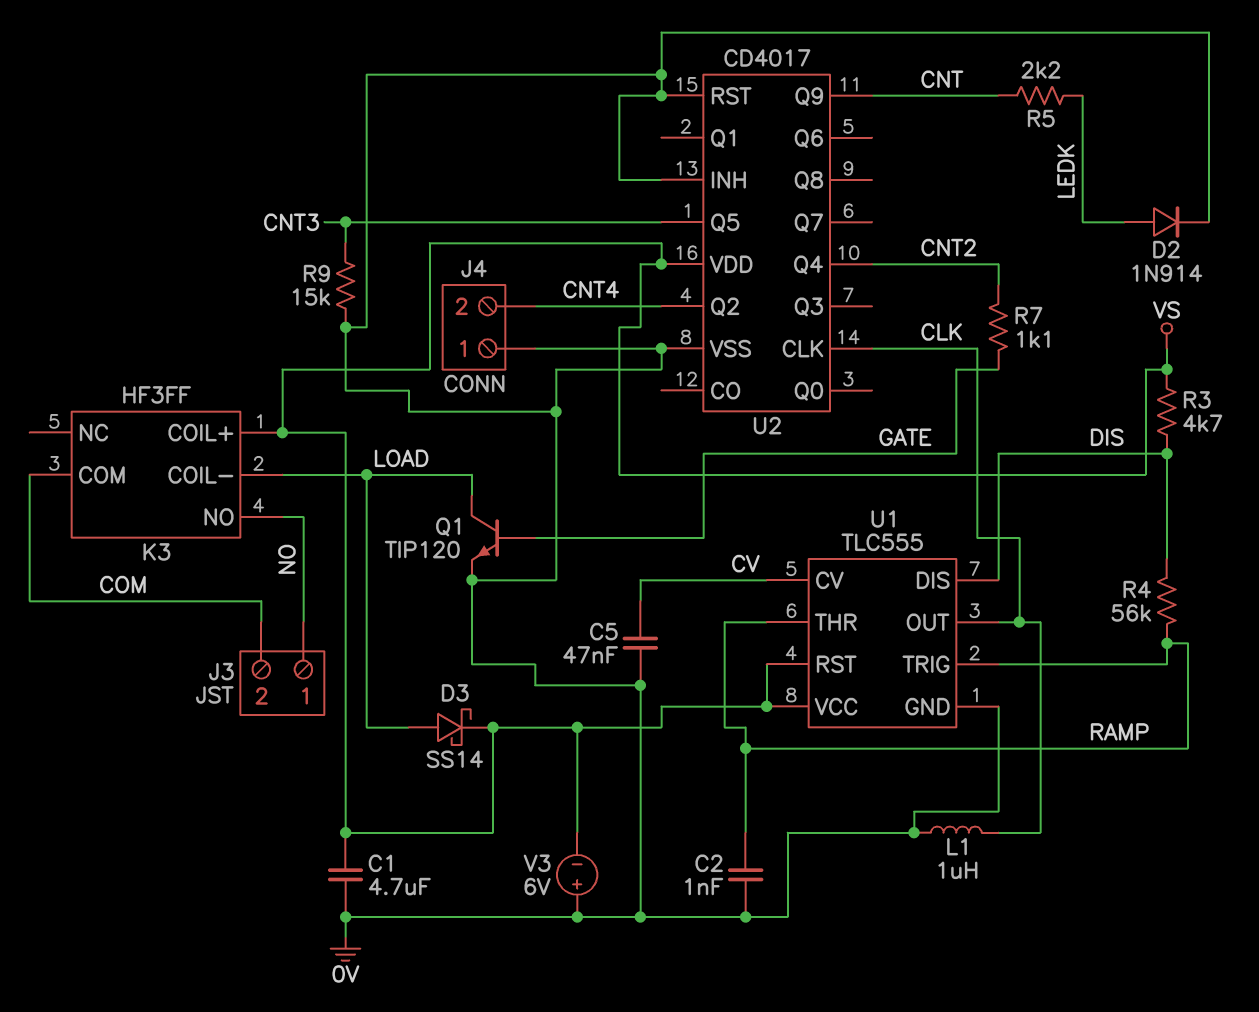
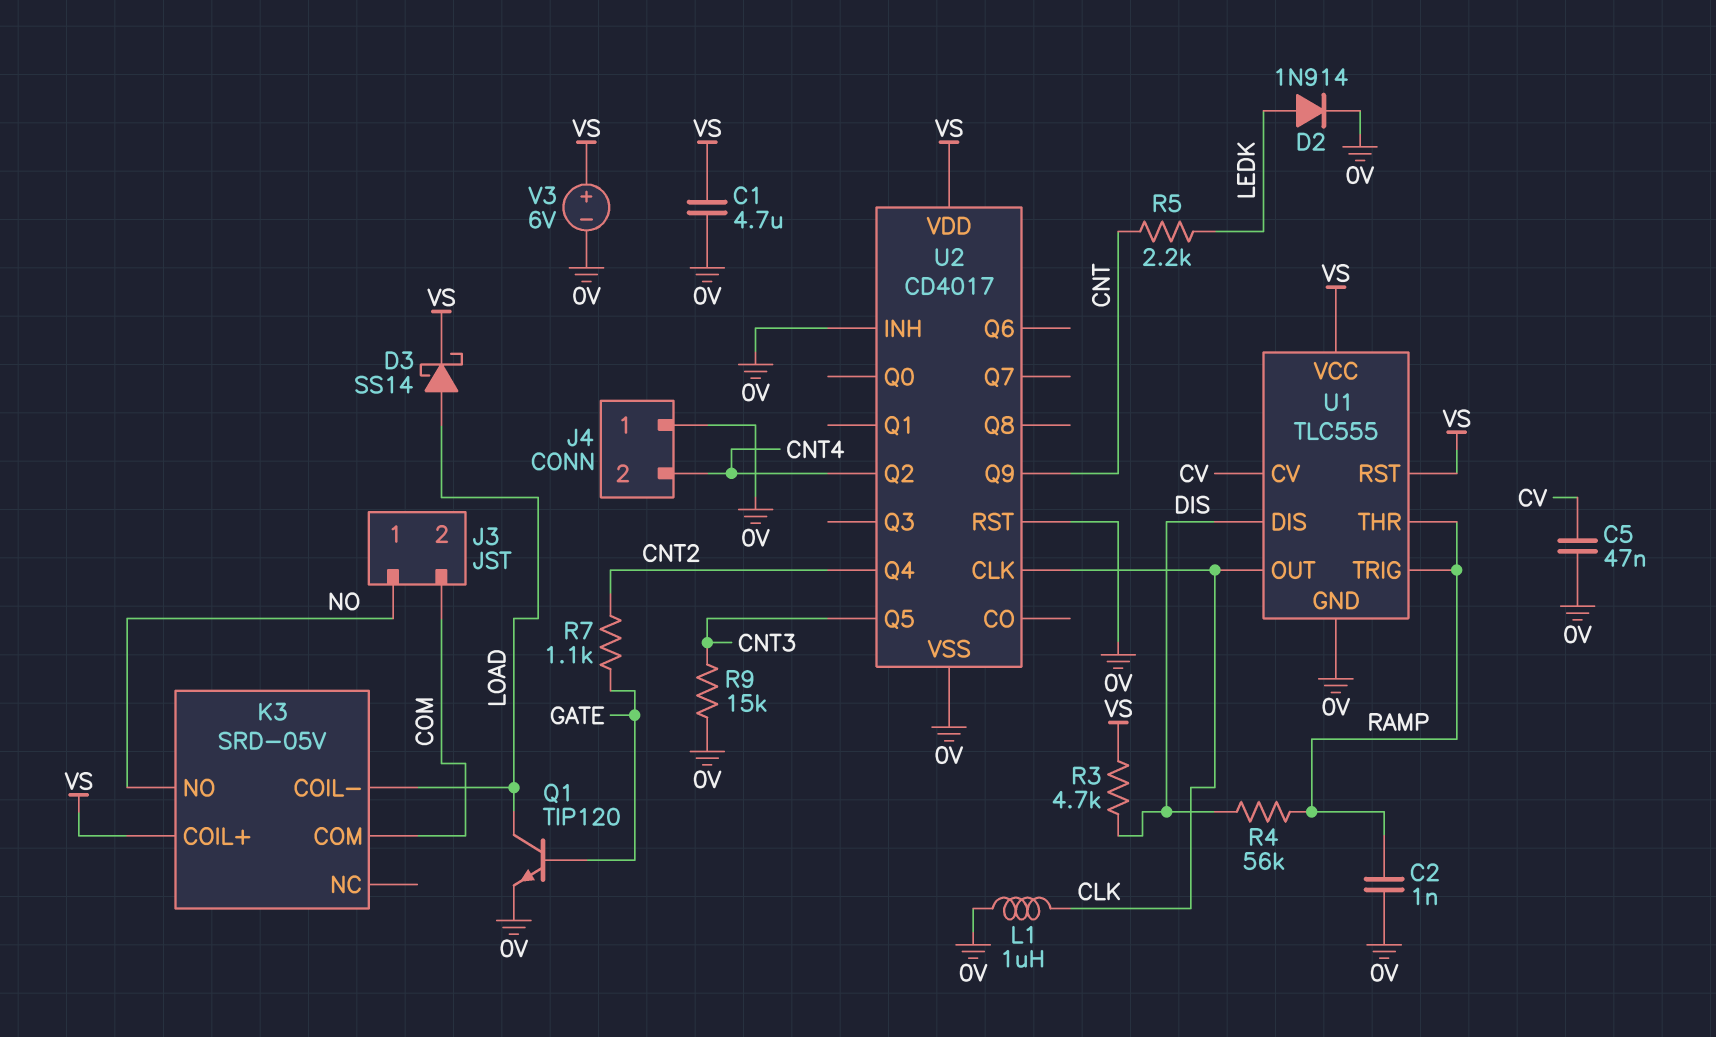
K3: HF3FF -> SRD-05V
V3: 6V (plus 0V, minus VS) -> 6V (plus VS, minus 0V)

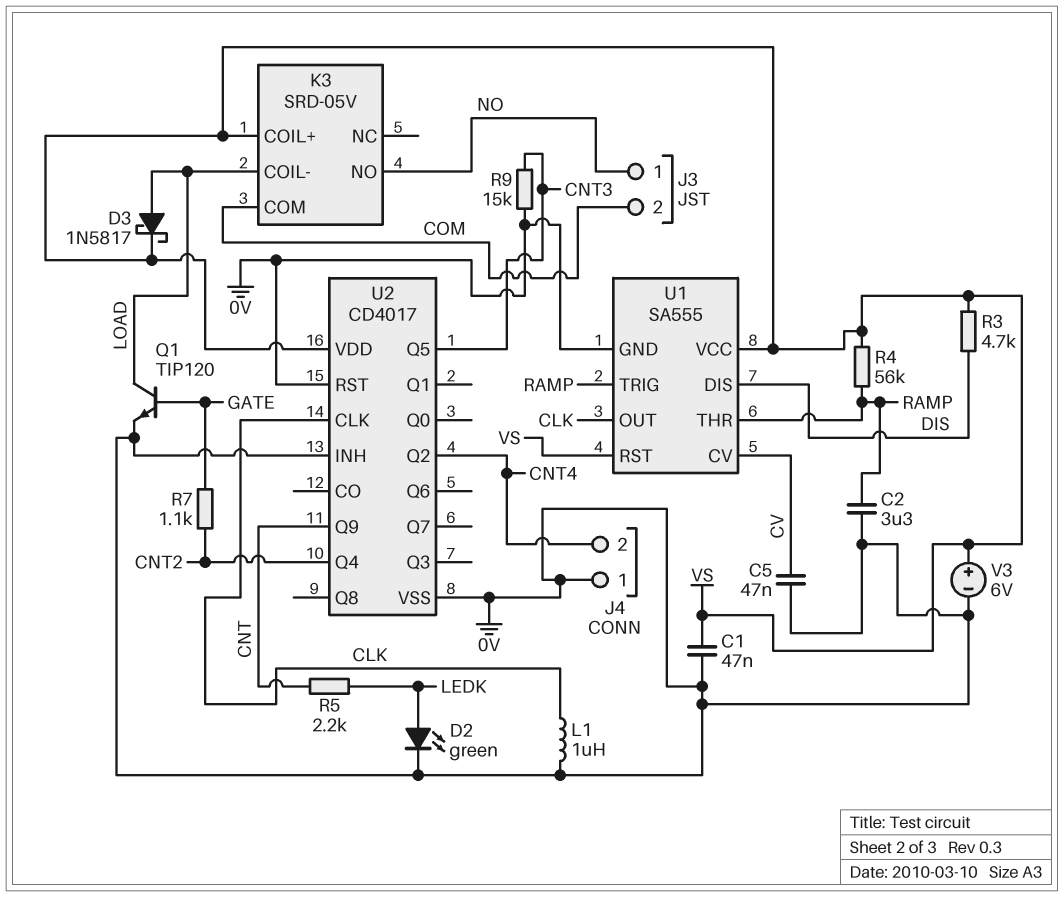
C1: 4.7uF (0V, VS) -> 47nF (0V, VS)
C2: 1nF (0V, RAMP) -> 3.3uF (0V, RAMP)
D2: diode 1N914 (A LEDK, K 0V) -> LED green (A LEDK, K 0V)
D3: schottky SS14 (A LOAD, K VS) -> schottky 1N5817 (A LOAD, K VS)
R4: 56k (DIS, RAMP) -> 56k (RAMP, VS)
U1: TLC555 -> SA555

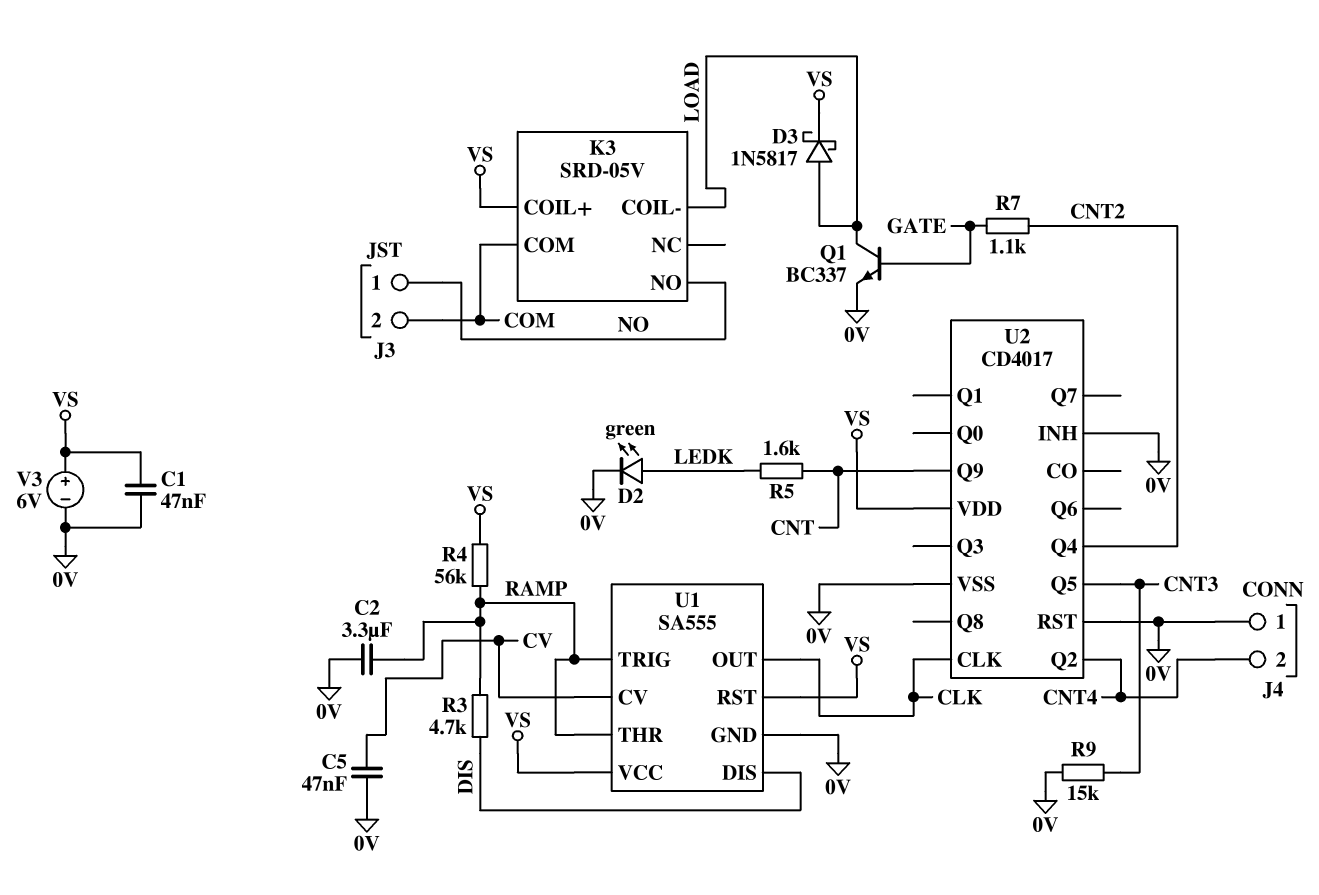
L1: 1uH (0V, CLK) -> none
Q1: NPN TIP120 (B GATE, C LOAD, E 0V) -> NPN BC337 (B GATE, C LOAD, E 0V)
R3: 4.7k (DIS, VS) -> 4.7k (DIS, RAMP)
R5: 2.2k (CNT, LEDK) -> 1.6k (CNT, LEDK)

